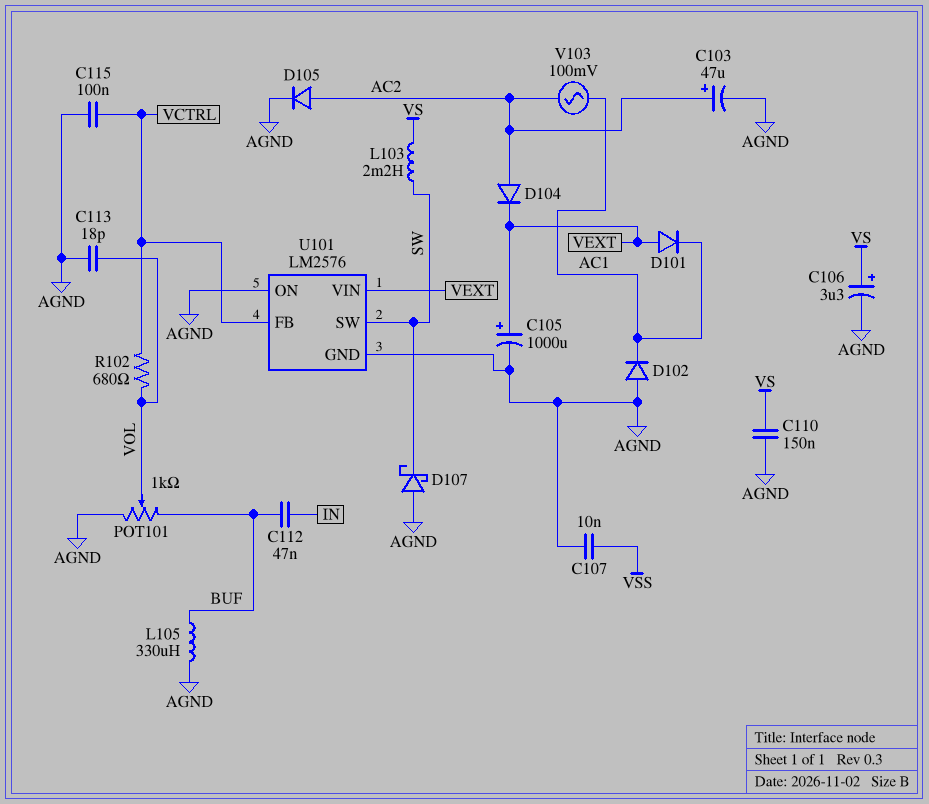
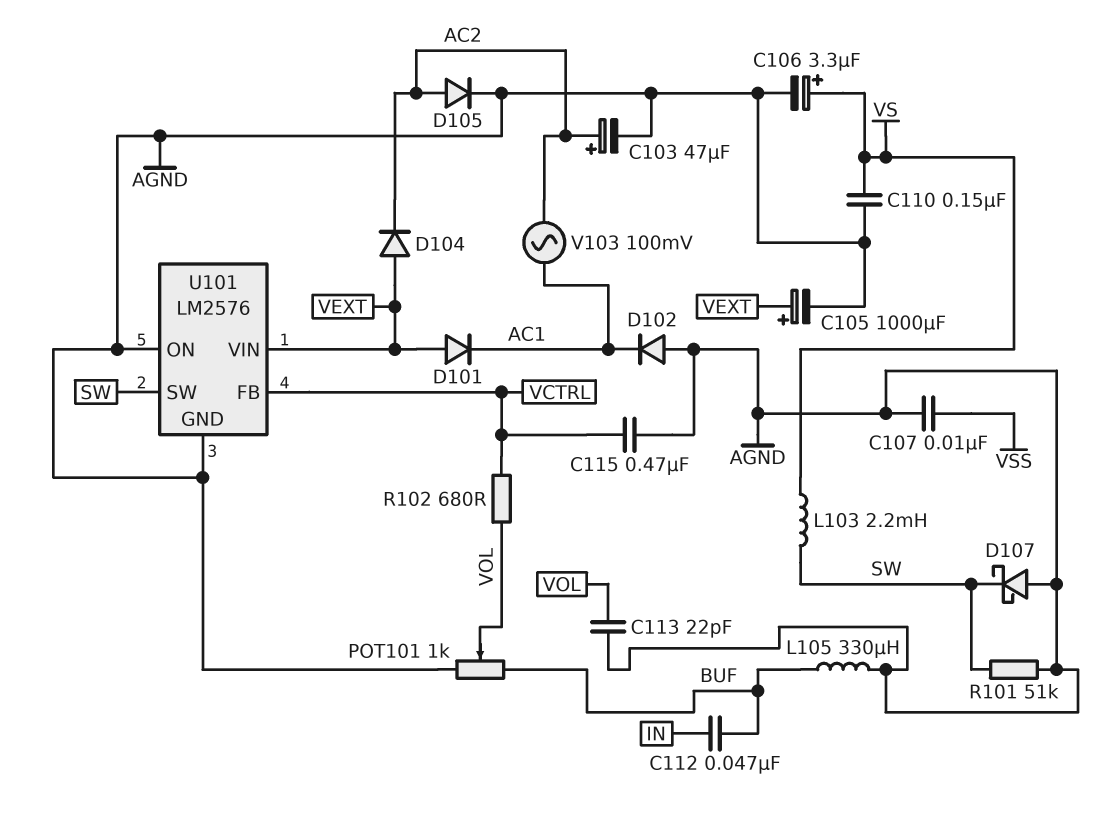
C113: 18pF (AGND, VOL) -> 22pF (AGND, VOL)
C115: 100nF (AGND, VCTRL) -> 470nF (AGND, VCTRL)
D104: diode (A AC2, K VEXT) -> diode (A VEXT, K AC2)
R101: none -> 51k (AGND, SW)

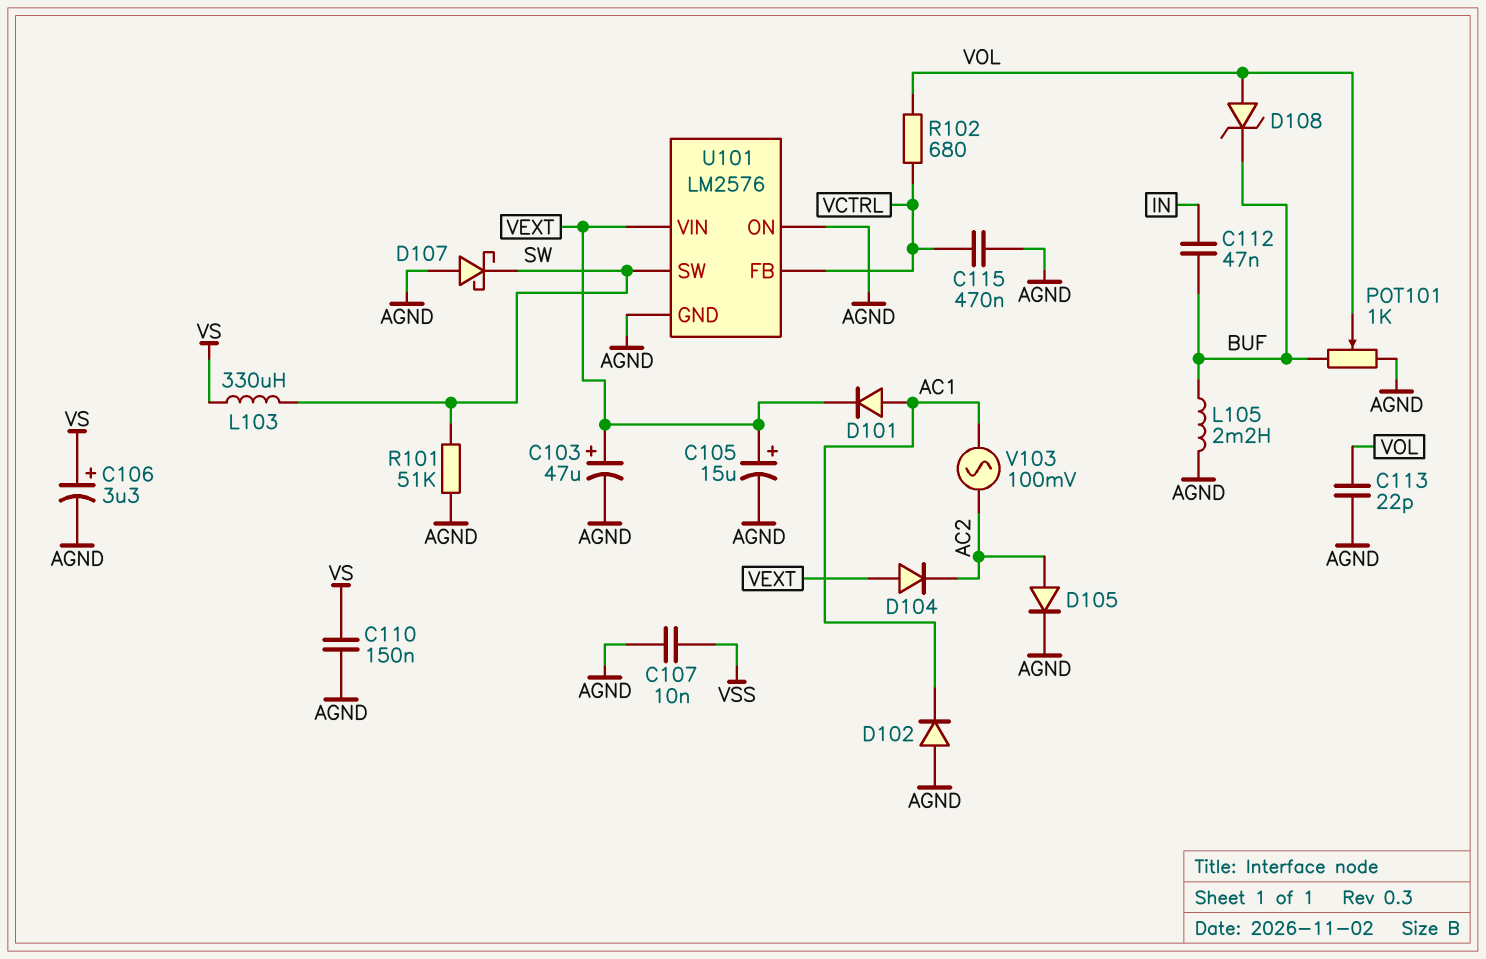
C103: 47uF (plus AC2, minus AGND) -> 47uF (plus VEXT, minus AGND)
C105: 1000uF (plus VEXT, minus AGND) -> 15uF (plus VEXT, minus AGND)
D101: diode (A VEXT, K AC1) -> diode (A AC1, K VEXT)
D108: none -> zener (A VOL, K BUF)
L103: 2.2mH (SW, VS) -> 330uH (SW, VS)
L105: 330uH (AGND, BUF) -> 2.2mH (AGND, BUF)

